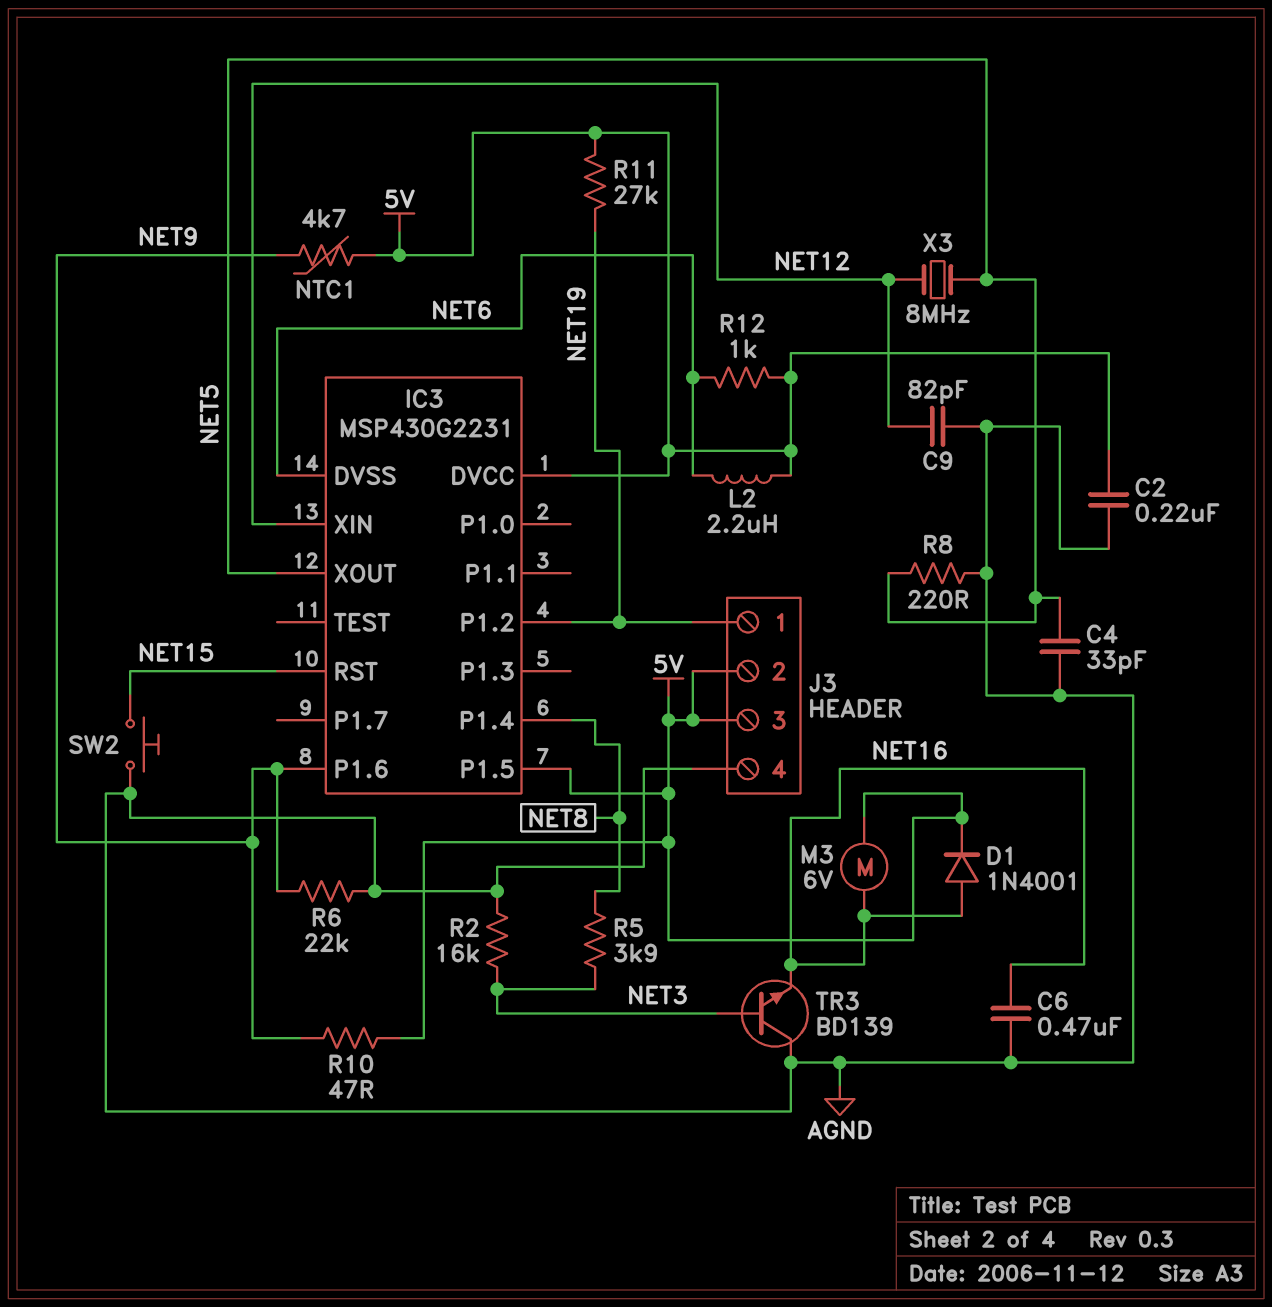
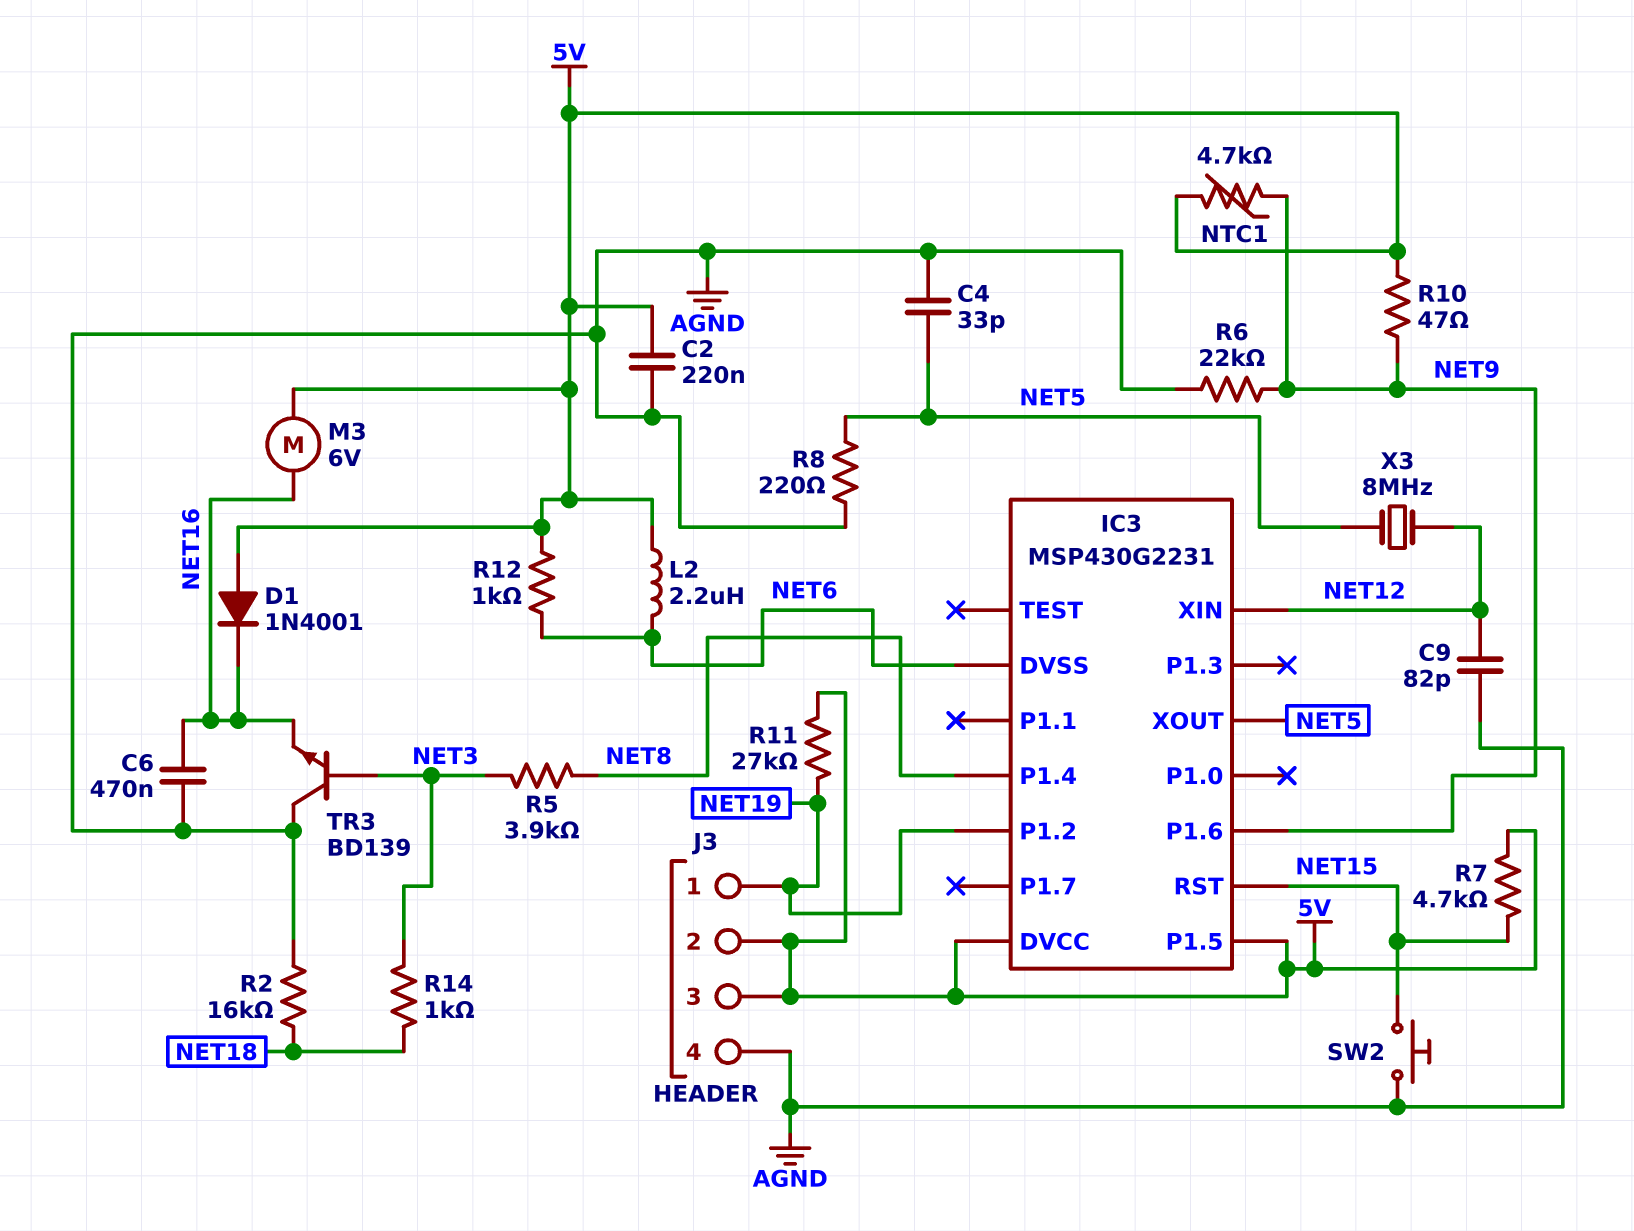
D1: diode 1N4001 (A NET16, K 5V) -> diode 1N4001 (A 5V, K NET16)
R2: 16k (AGND, NET3) -> 16k (AGND, NET18)
R7: none -> 4.7k (5V, NET15)
R14: none -> 1k (NET3, NET18)

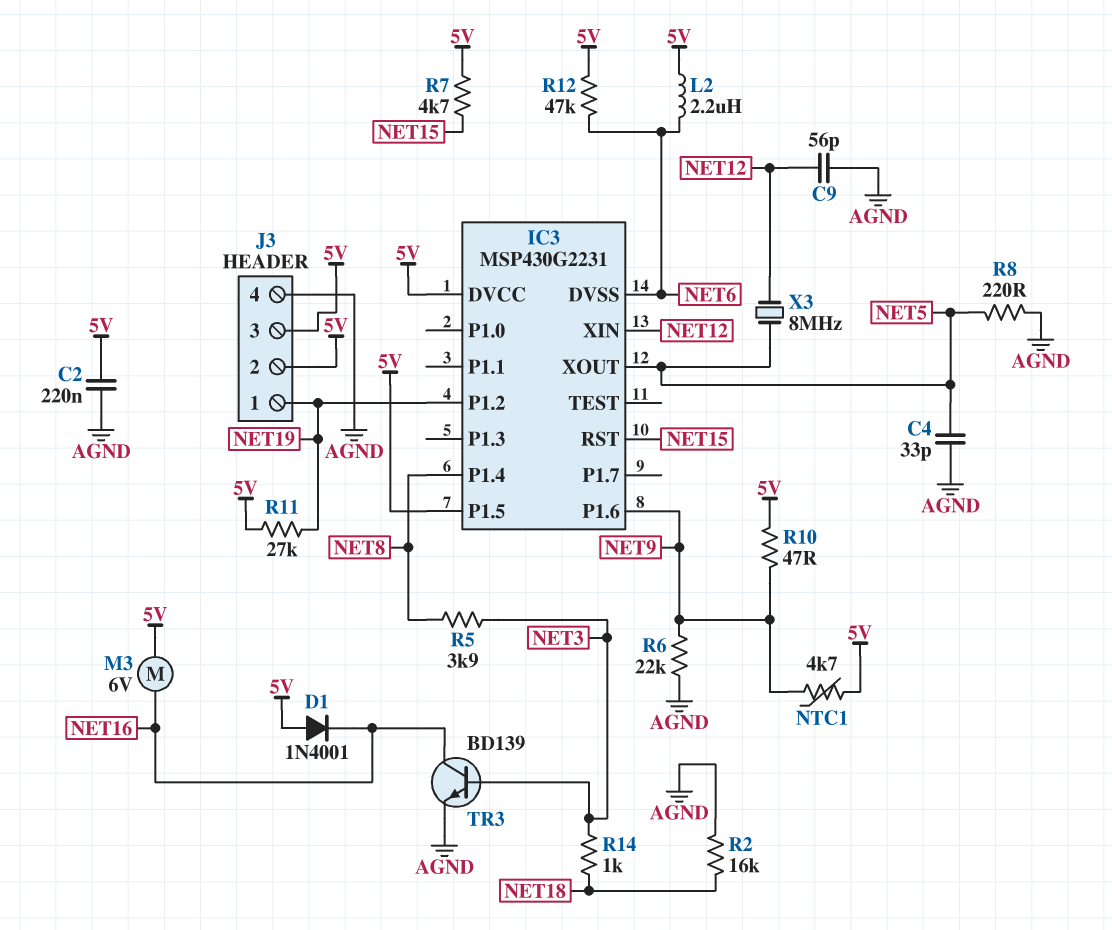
C6: 470nF (AGND, NET16) -> none
C9: 82pF (AGND, NET12) -> 56pF (AGND, NET12)
R12: 1k (5V, NET6) -> 47k (5V, NET6)
SW2: button (AGND, NET15) -> none
TR3: NPN BD139 (B NET3, C AGND, E NET16) -> NPN BD139 (B NET3, C NET16, E AGND)

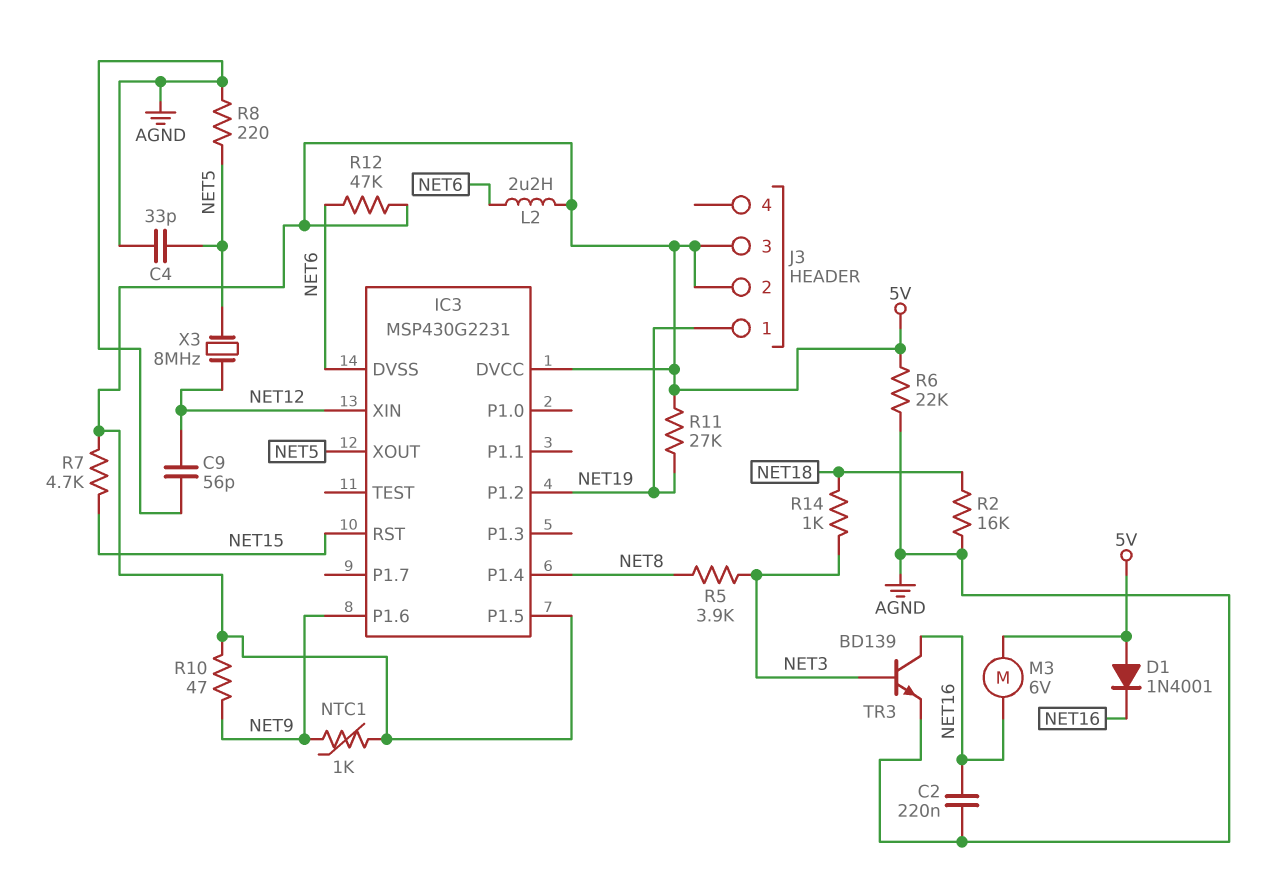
C2: 220nF (5V, AGND) -> 220nF (AGND, NET16)
J3 pin 4: AGND -> none
NTC1: 4.7k (5V, NET9) -> 1k (5V, NET9)
R6: 22k (AGND, NET9) -> 22k (5V, AGND)

